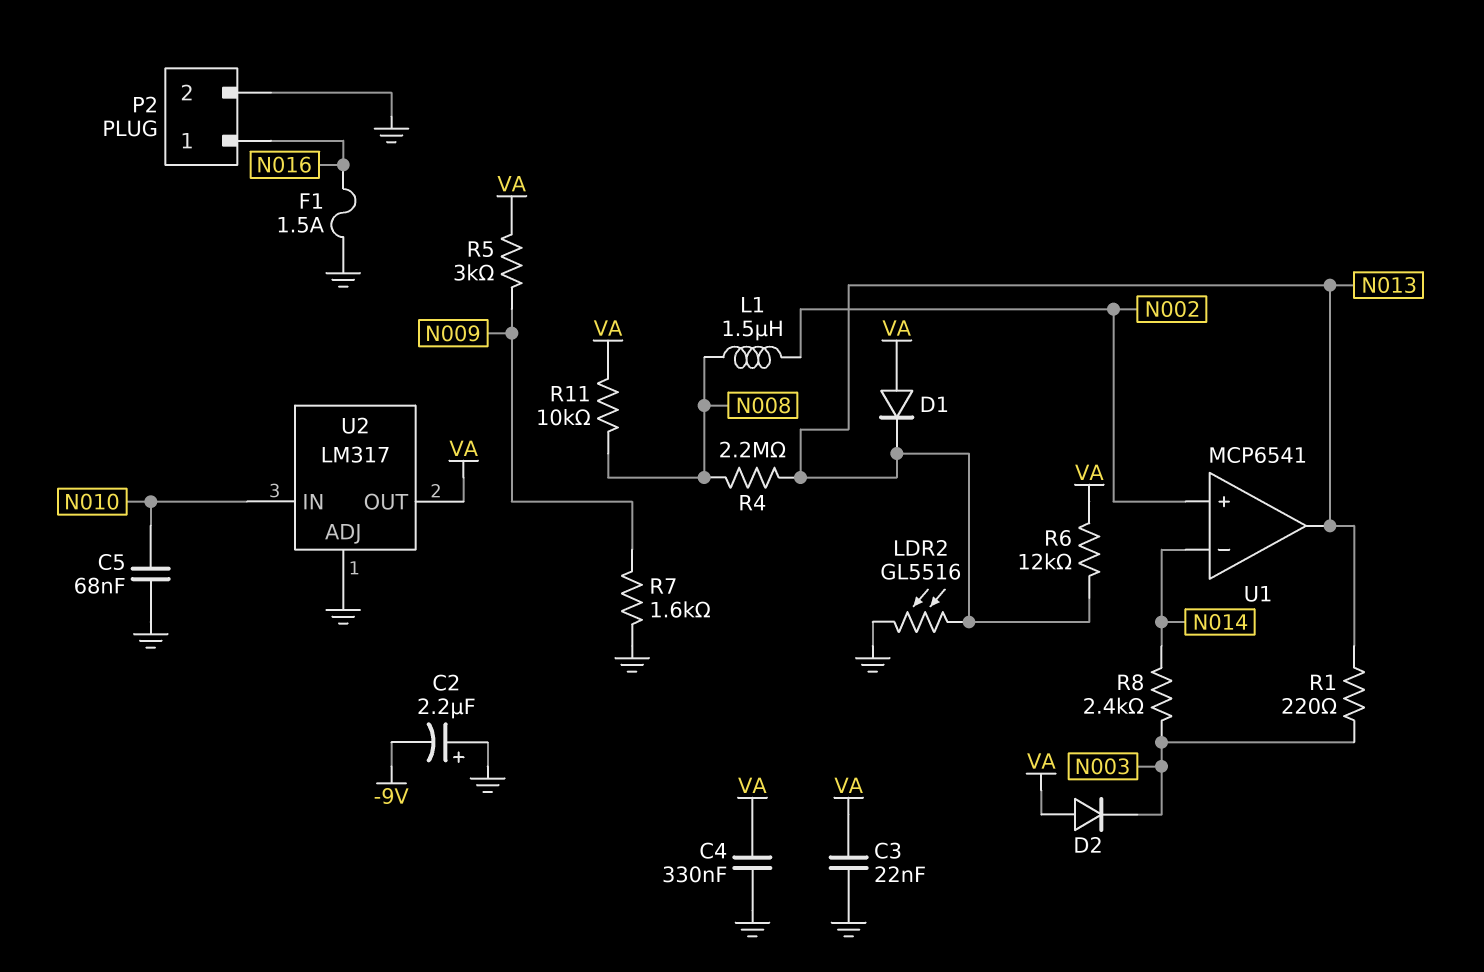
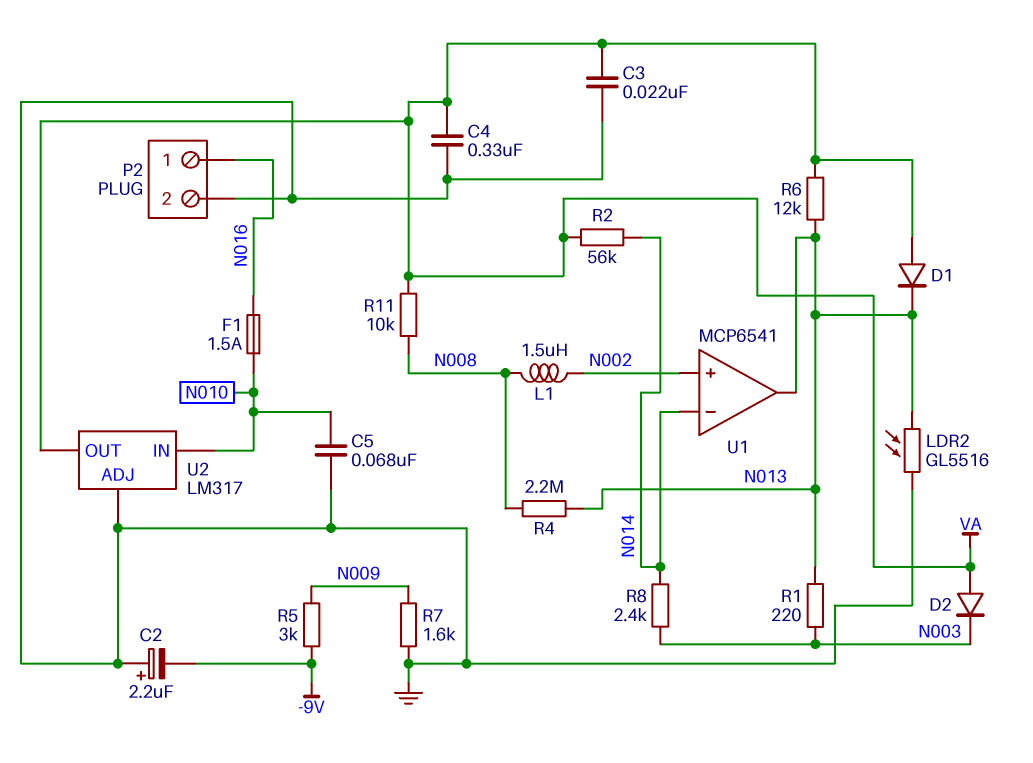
F1: 1.5A (GND, N016) -> 1.5A (N010, N016)
R2: none -> 56k (N014, VA)
R5: 3k (N009, VA) -> 3k (-9V, N009)

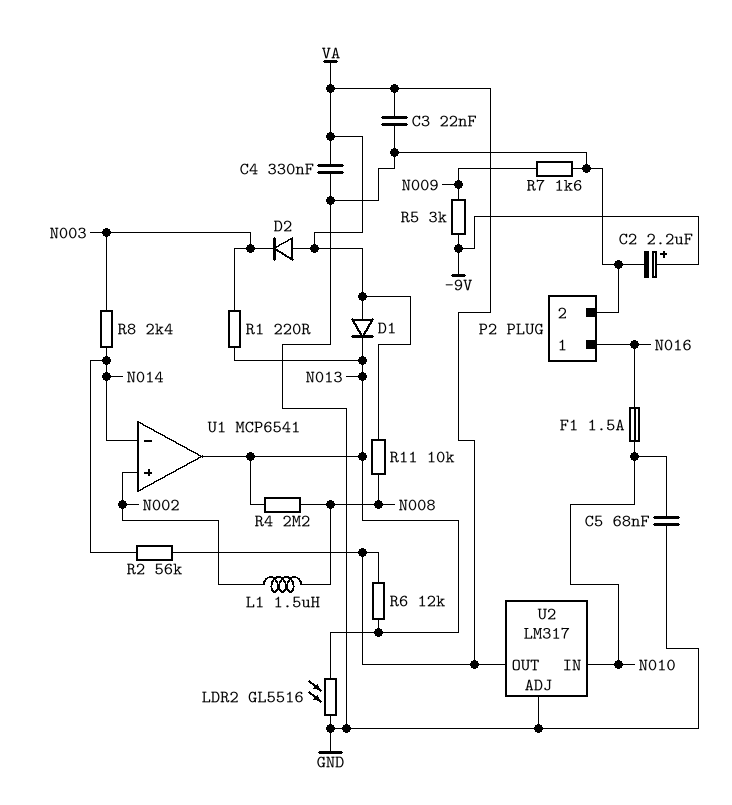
C2: 2.2uF (plus GND, minus -9V) -> 2.2uF (plus -9V, minus GND)

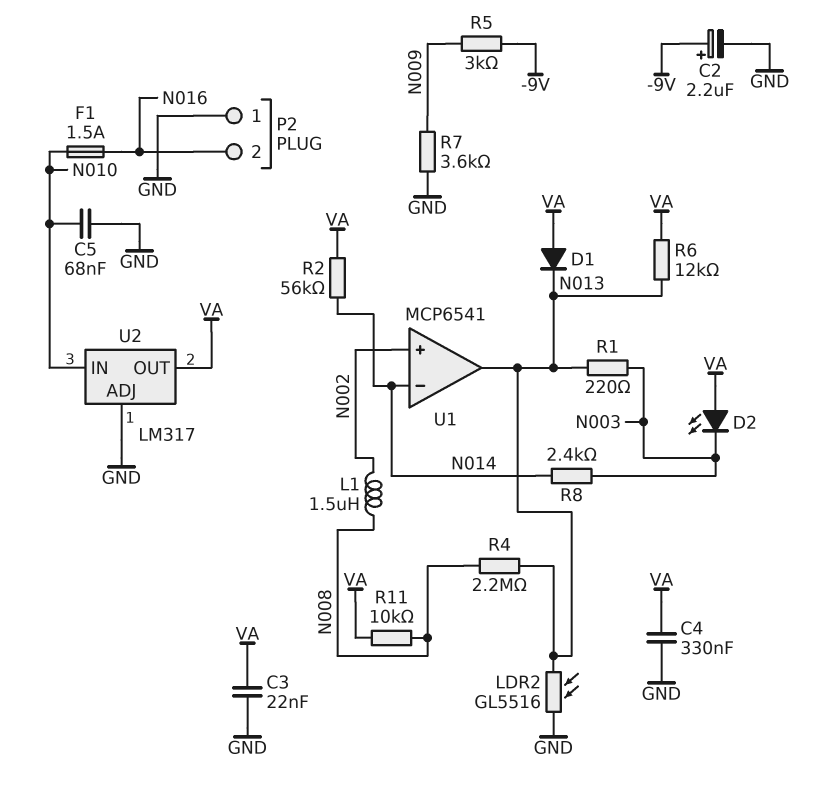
D2: diode (A VA, K N003) -> LED (A VA, K N003)
P2 pin 1: N016 -> GND
P2 pin 2: GND -> N016
R7: 1.6k (GND, N009) -> 3.6k (GND, N009)

